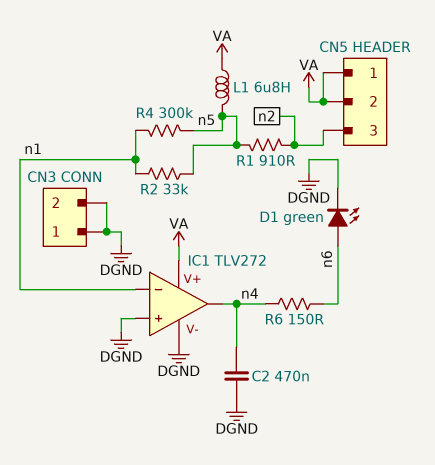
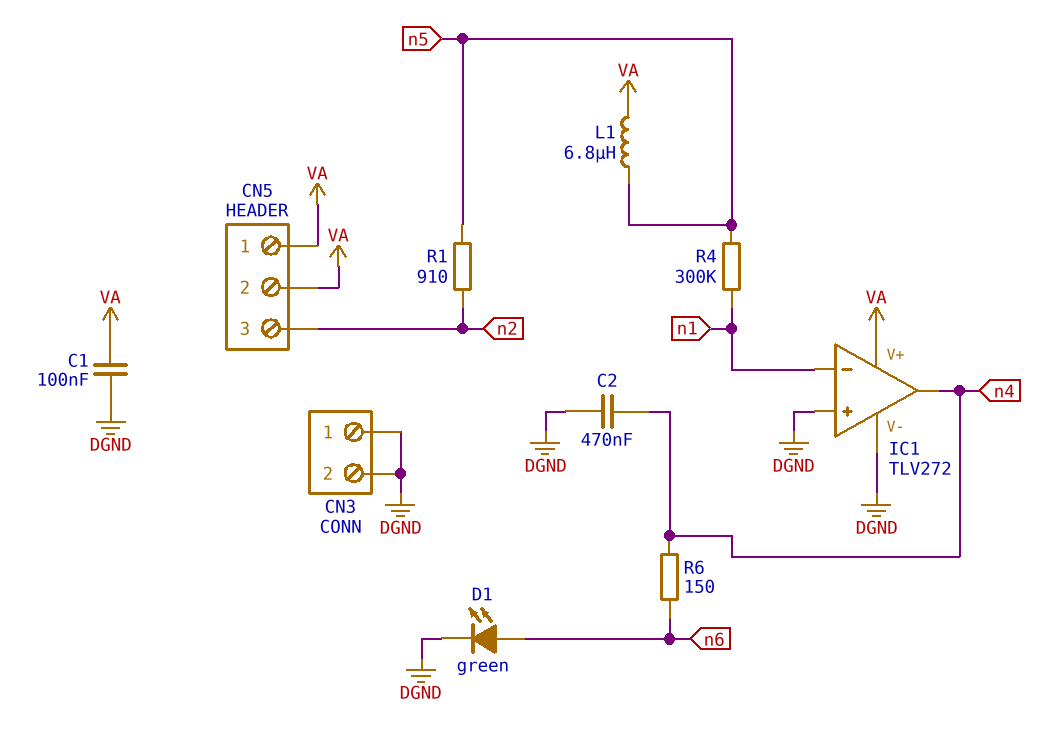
C1: none -> 100nF (DGND, VA)
R2: 33k (n1, n5) -> none

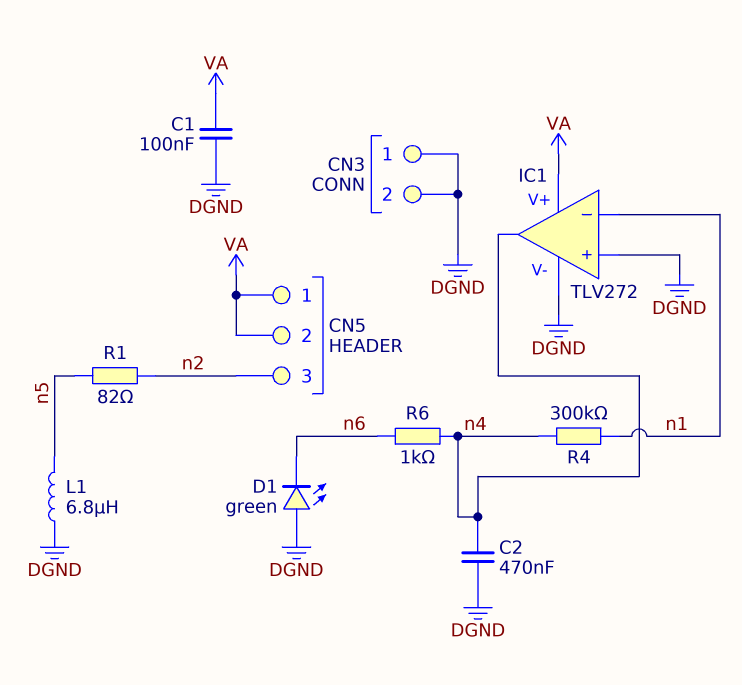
D1: LED green (A n6, K DGND) -> LED green (A DGND, K n6)
L1: 6.8uH (VA, n5) -> 6.8uH (DGND, n5)
R1: 910 (n2, n5) -> 82 (n2, n5)
R4: 300k (n1, n5) -> 300k (n1, n4)
R6: 150 (n4, n6) -> 1k (n4, n6)

